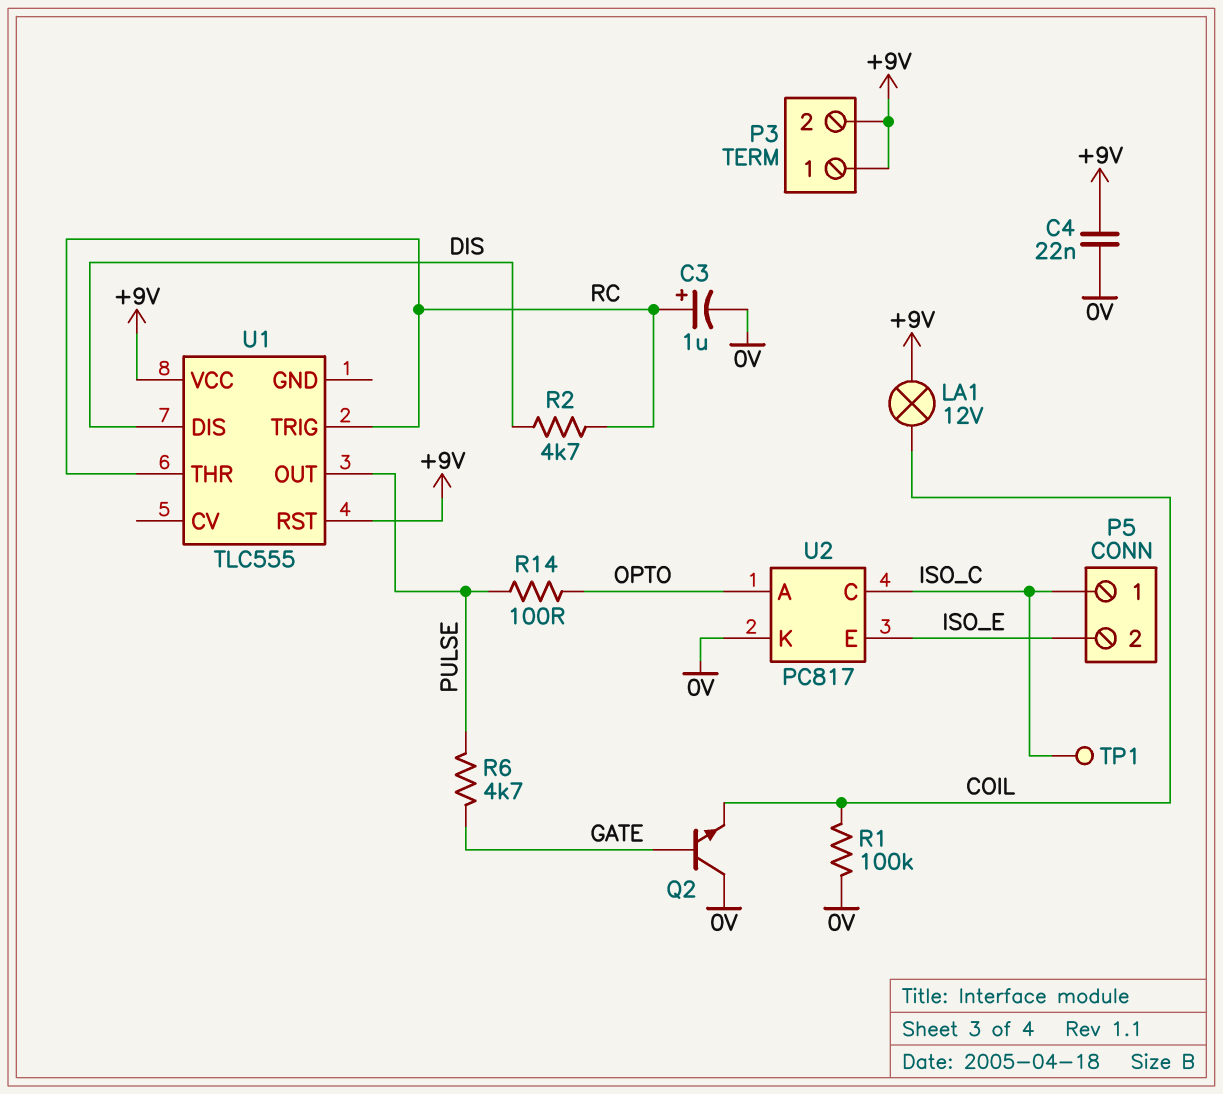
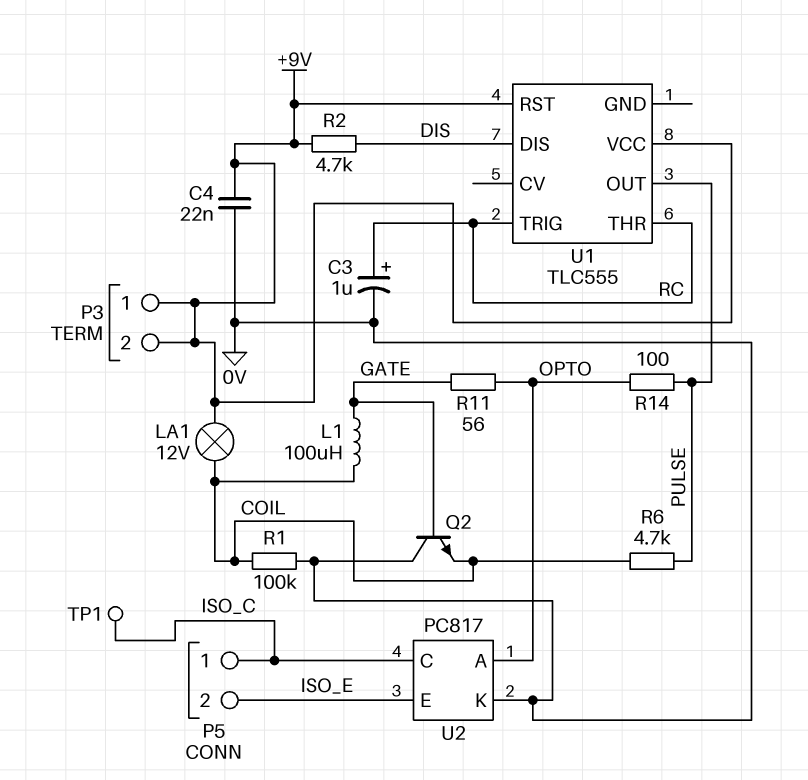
L1: none -> 100uH (COIL, GATE)
R2: 4.7k (DIS, RC) -> 4.7k (+9V, DIS)
R6: 4.7k (GATE, PULSE) -> 4.7k (COIL, PULSE)
R11: none -> 56 (GATE, OPTO)

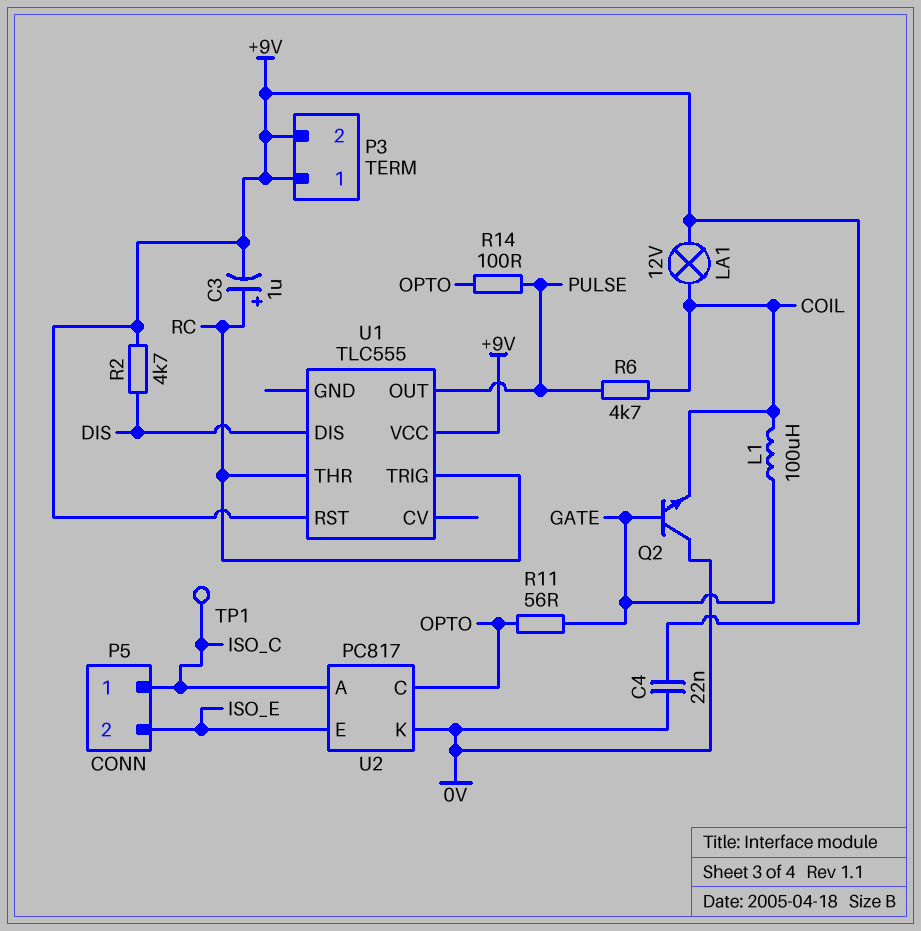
C3: 1uF (plus RC, minus 0V) -> 1uF (plus RC, minus +9V)
R1: 100k (0V, COIL) -> none
U2 pin A: OPTO -> ISO_C
U2 pin C: ISO_C -> OPTO

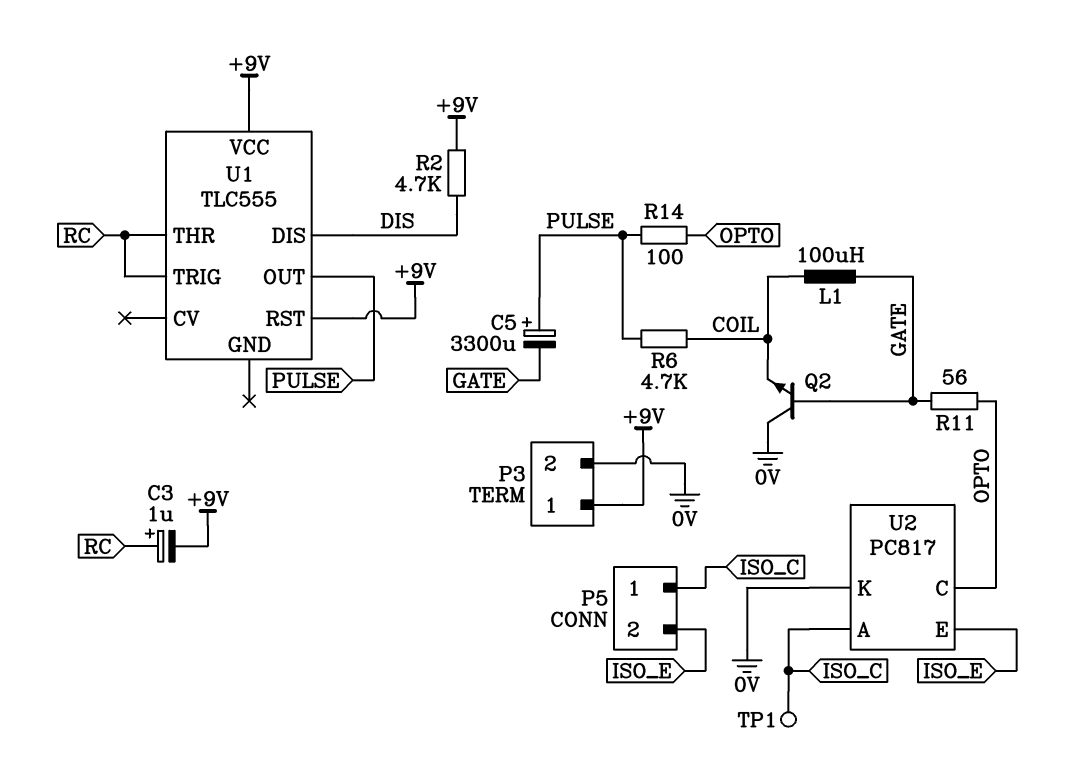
C4: 22nF (+9V, 0V) -> none
C5: none -> 3300uF (plus PULSE, minus GATE)
LA1: lamp 12V (+9V, COIL) -> none
P3 pin 2: +9V -> 0V

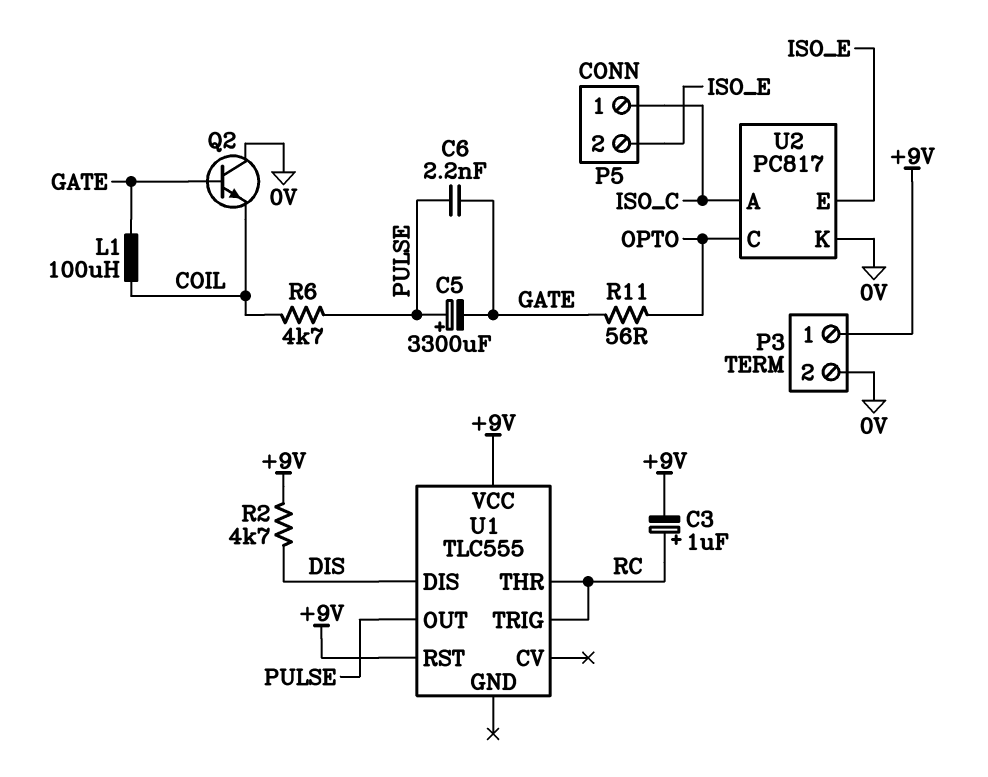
C6: none -> 2.2nF (GATE, PULSE)
R14: 100 (OPTO, PULSE) -> none
TP1: test point (ISO_C) -> none

